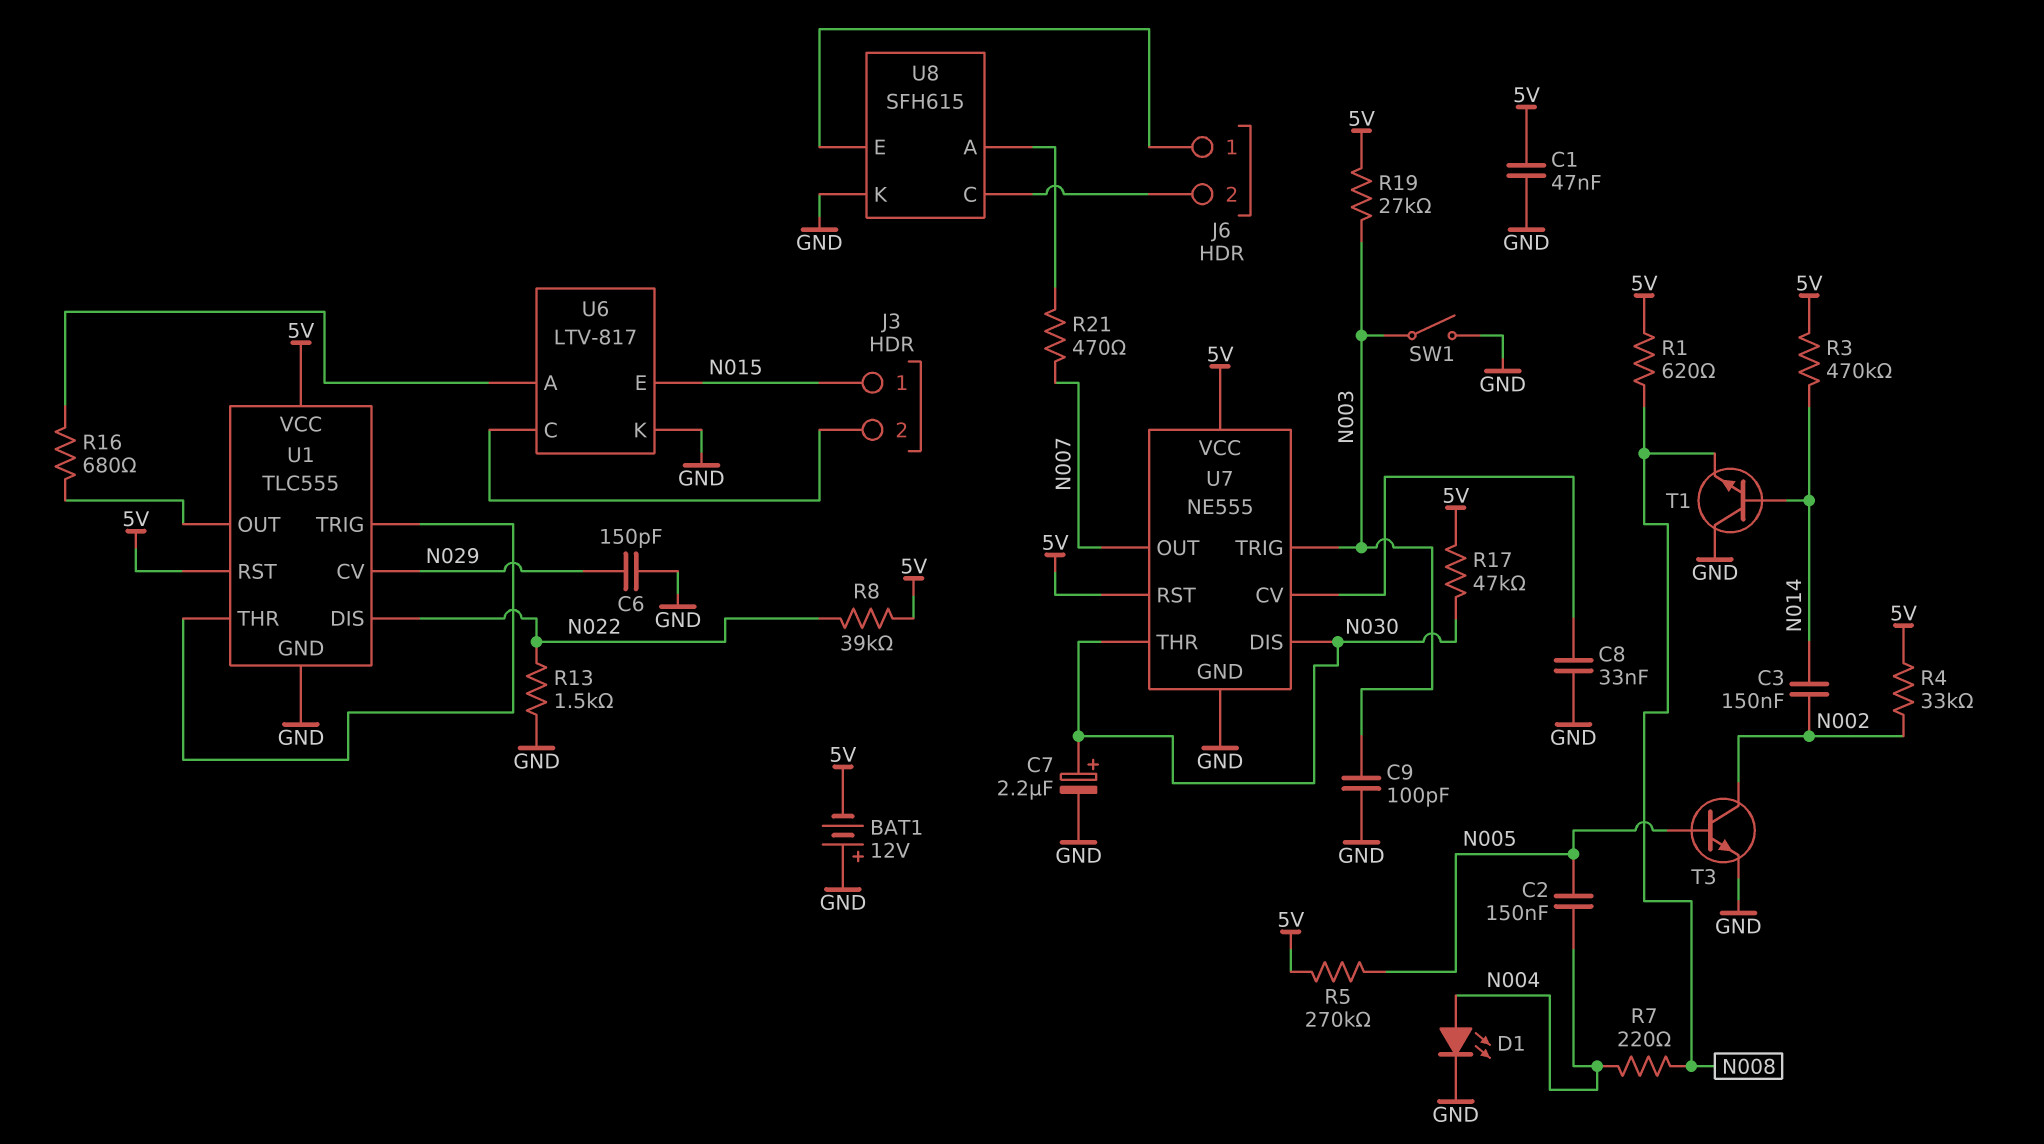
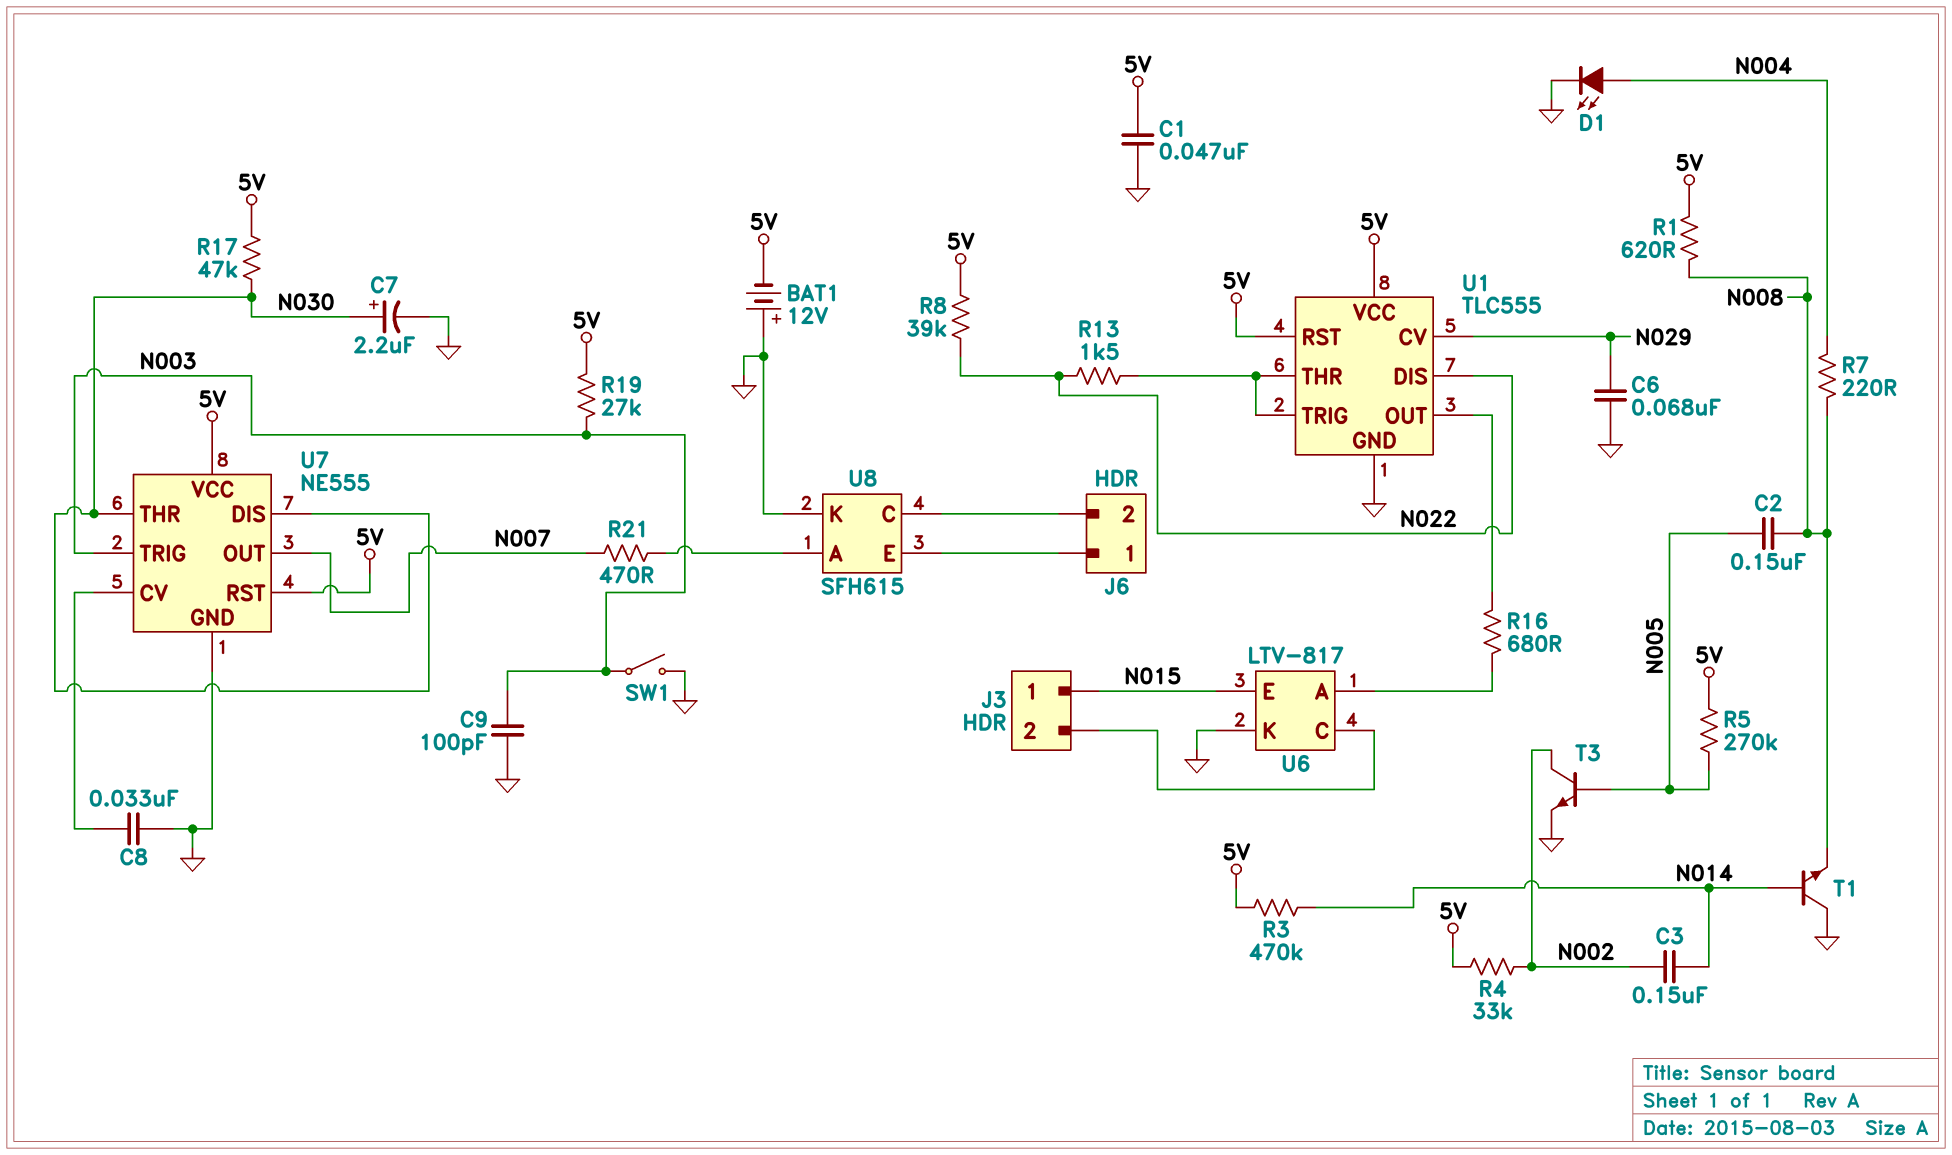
C2: 150nF (N004, N005) -> 150nF (N005, N008)
C6: 150pF (GND, N029) -> 68nF (GND, N029)
R13: 1.5k (GND, N022) -> 1.5k (N022, U1/THR)

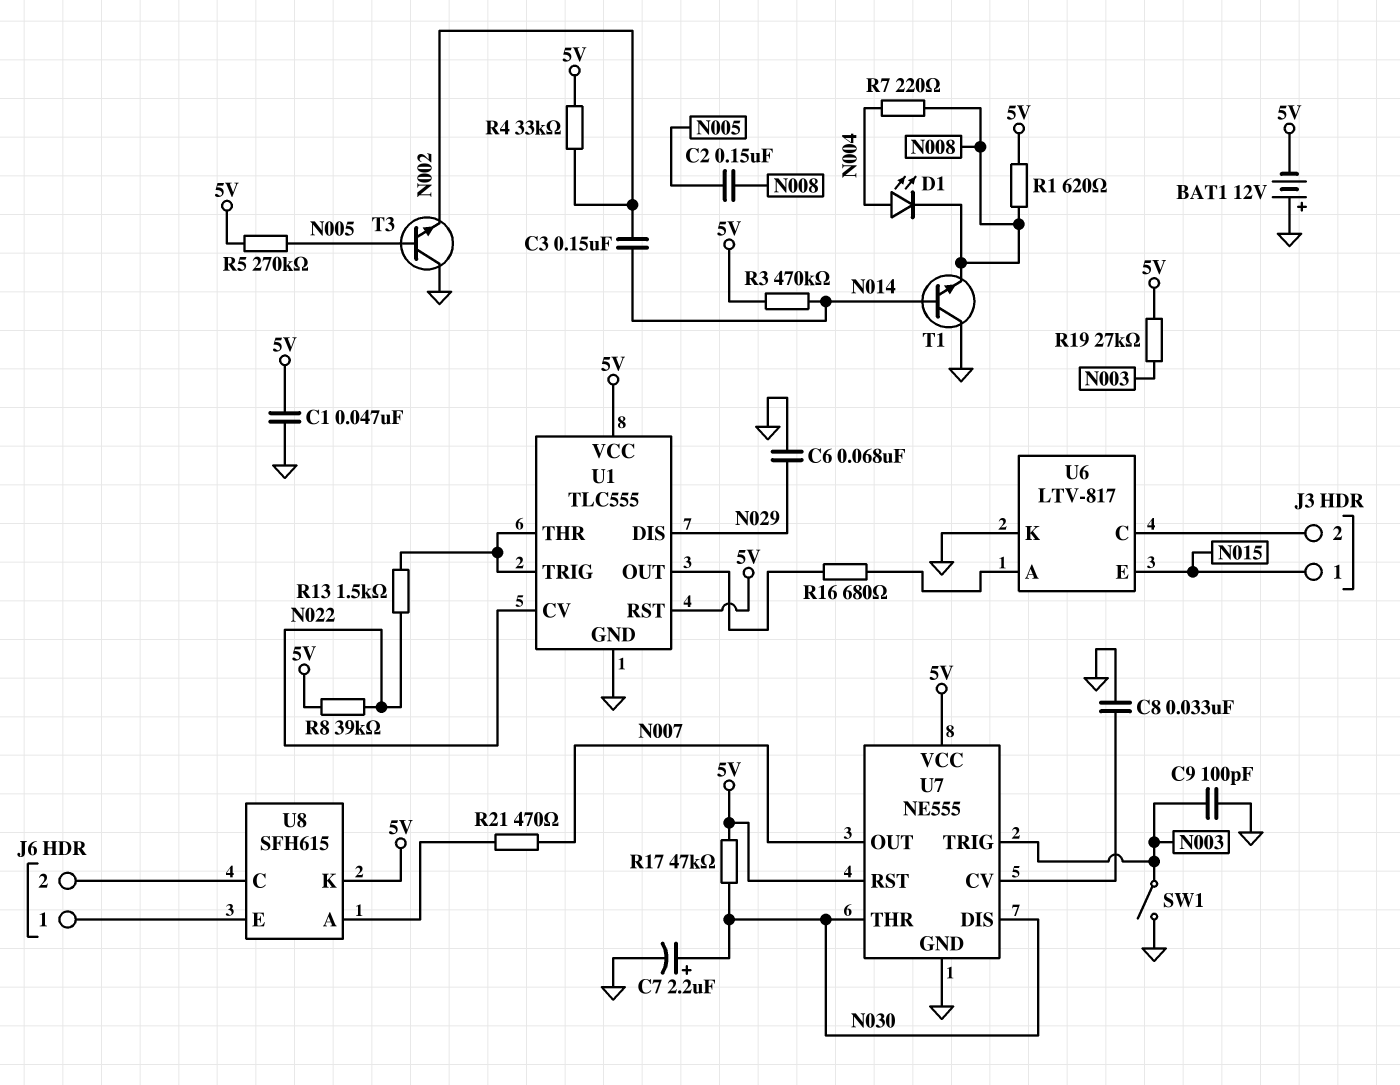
D1: LED (A N004, K GND) -> LED (A N004, K N008)
T3: NPN (B N005, C N002, E GND) -> NPN (B N005, C GND, E N002)
U1 pin CV: N029 -> N022
U1 pin DIS: N022 -> N029
U8 pin K: GND -> 5V

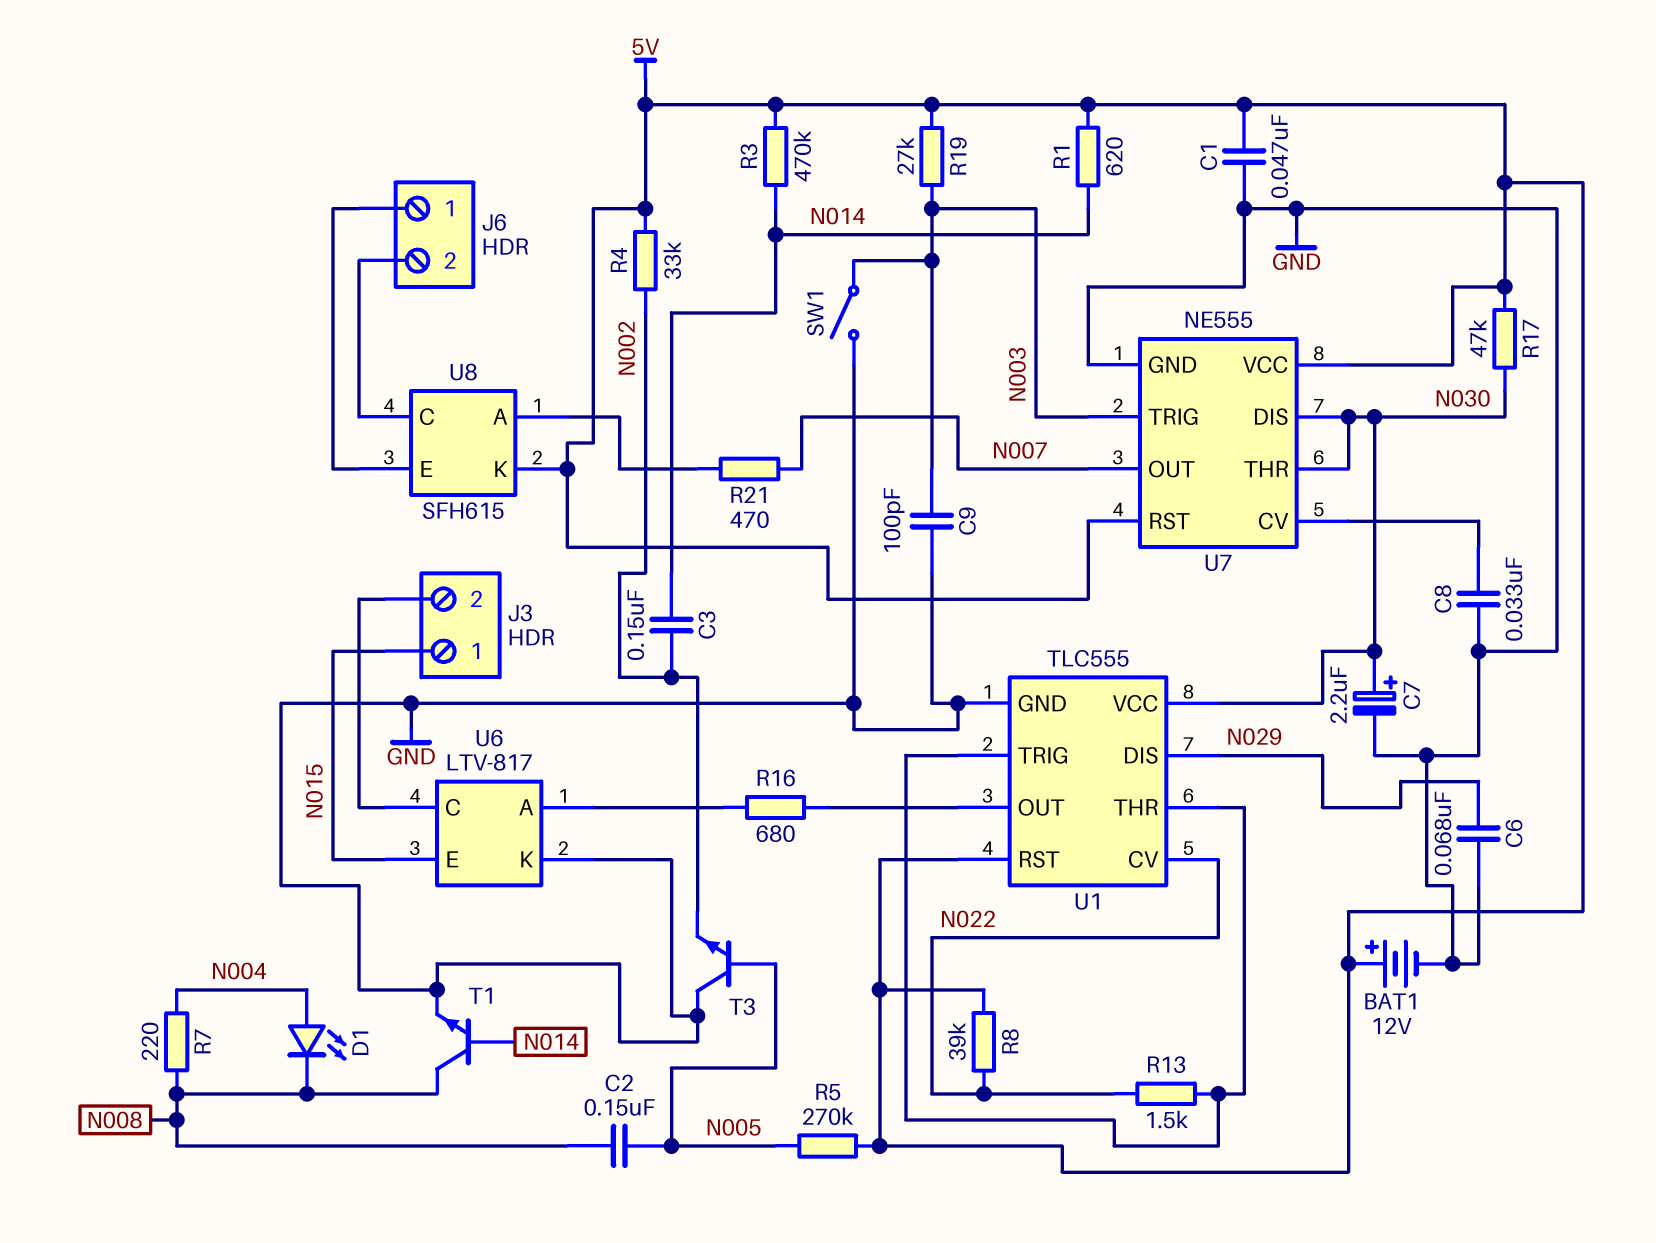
BAT1: 12V (plus GND, minus 5V) -> 12V (plus 5V, minus GND)
R1: 620 (5V, N008) -> 620 (5V, N014)
T1: NPN (B N014, C GND, E N008) -> NPN (B N014, C N008, E GND)
U1 pin VCC: 5V -> N030

